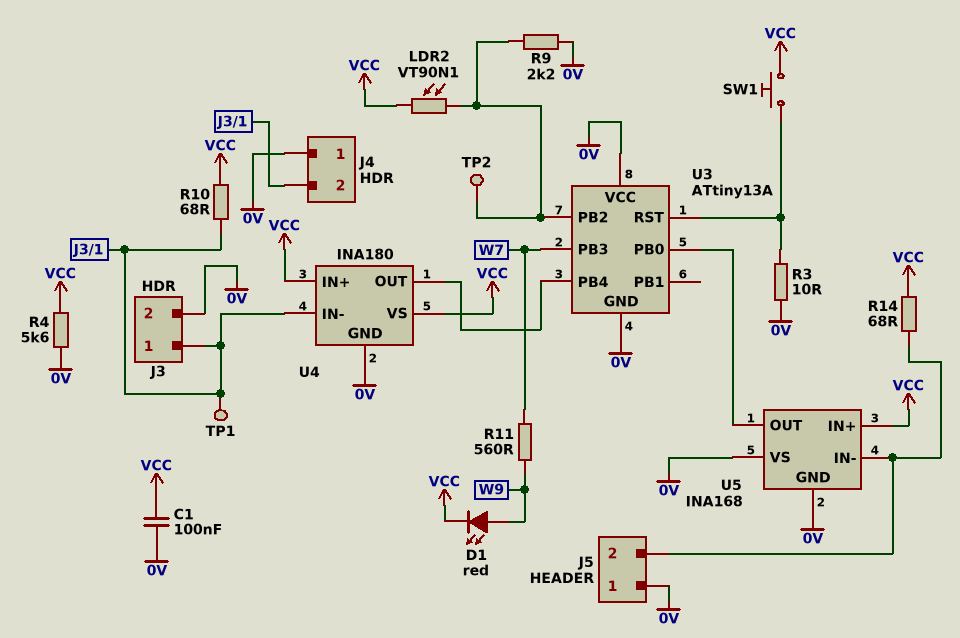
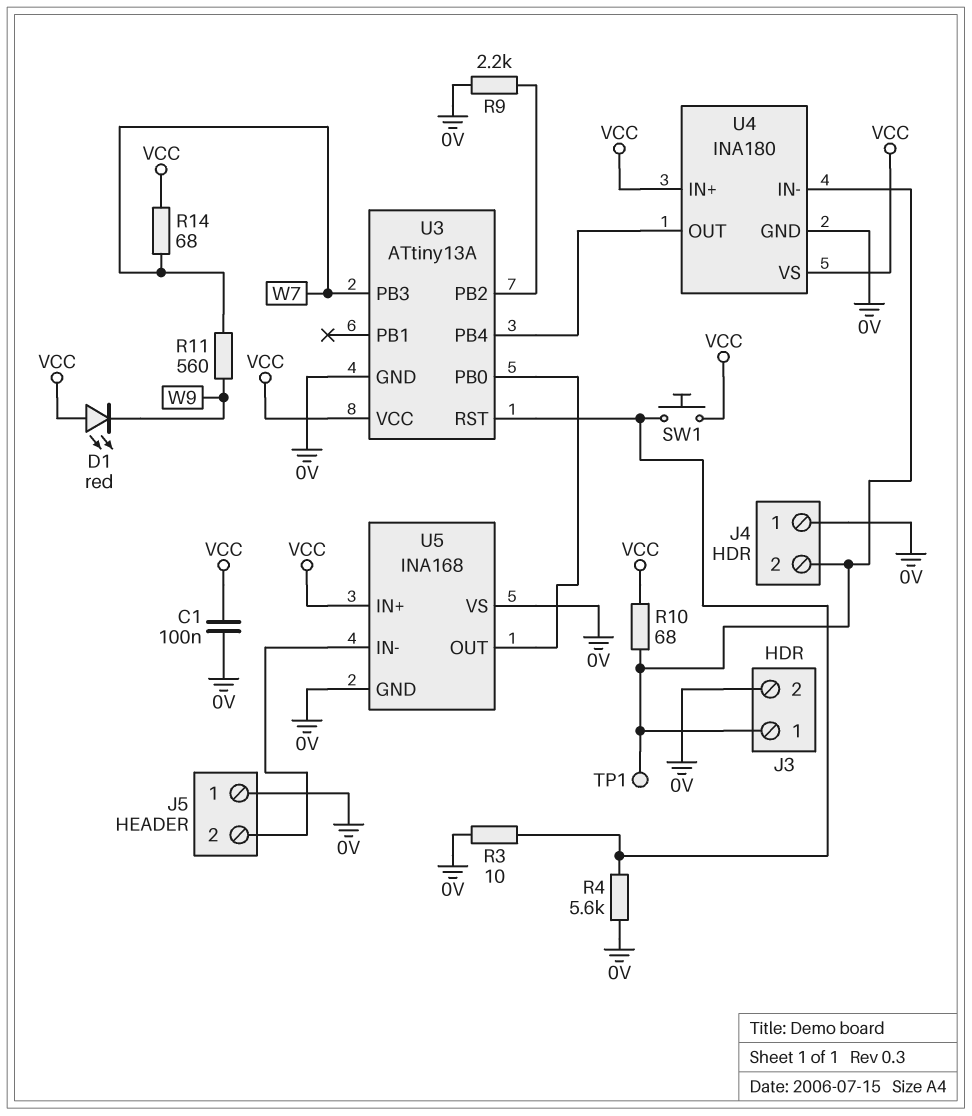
D1: LED red (A W9, K VCC) -> LED red (A VCC, K W9)
LDR2: VT90N1 (U3/PB2, VCC) -> none
R4: 5.6k (0V, VCC) -> 5.6k (0V, U3/RST)
R14: 68 (J5/2, VCC) -> 68 (VCC, W7)
TP2: test point (U3/PB2) -> none
U3 pin VCC: 0V -> VCC

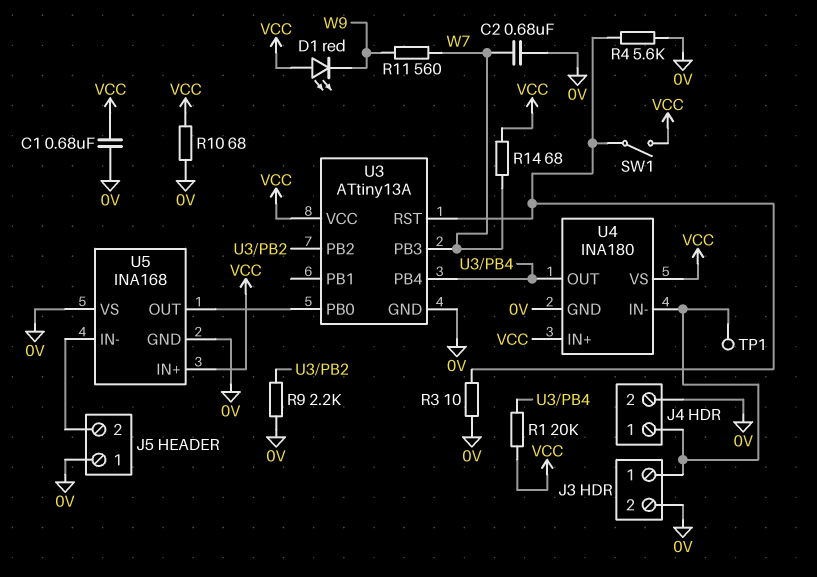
C1: 100nF (0V, VCC) -> 680nF (0V, VCC)
C2: none -> 680nF (0V, W7)
J4 pin 1: 0V -> J3/1
J4 pin 2: J3/1 -> 0V
R1: none -> 20k (U3/PB4, VCC)
R10: 68 (J3/1, VCC) -> 68 (0V, VCC)
SW1: button (U3/RST, VCC) -> switch (U3/RST, VCC)

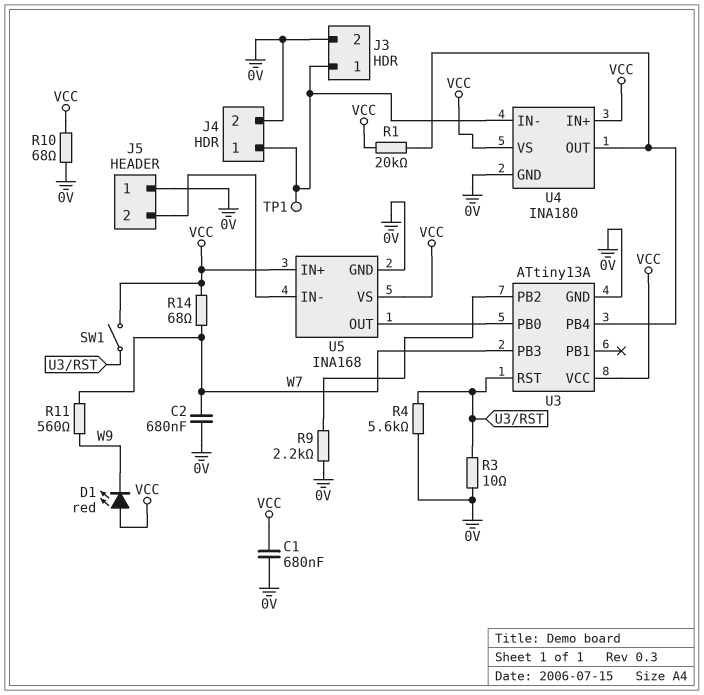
U5 pin VS: 0V -> VCC

